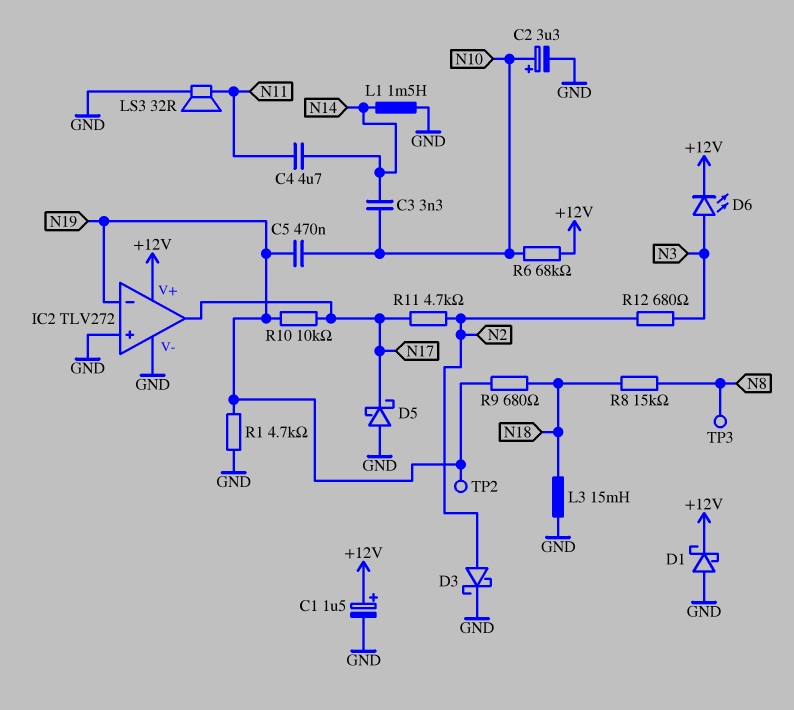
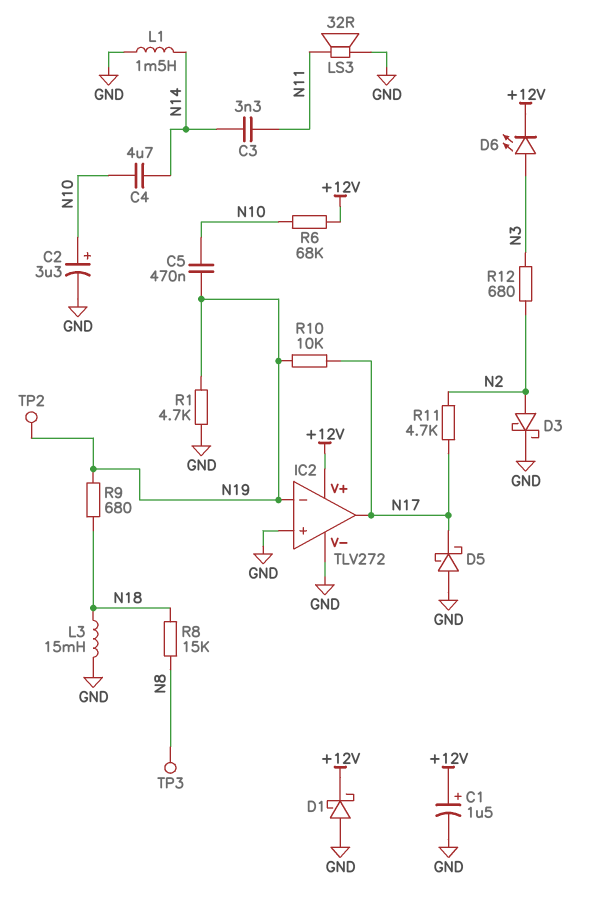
C3: 3.3nF (N10, N14) -> 3.3nF (N11, N14)
C4: 4.7uF (N11, N14) -> 4.7uF (N10, N14)

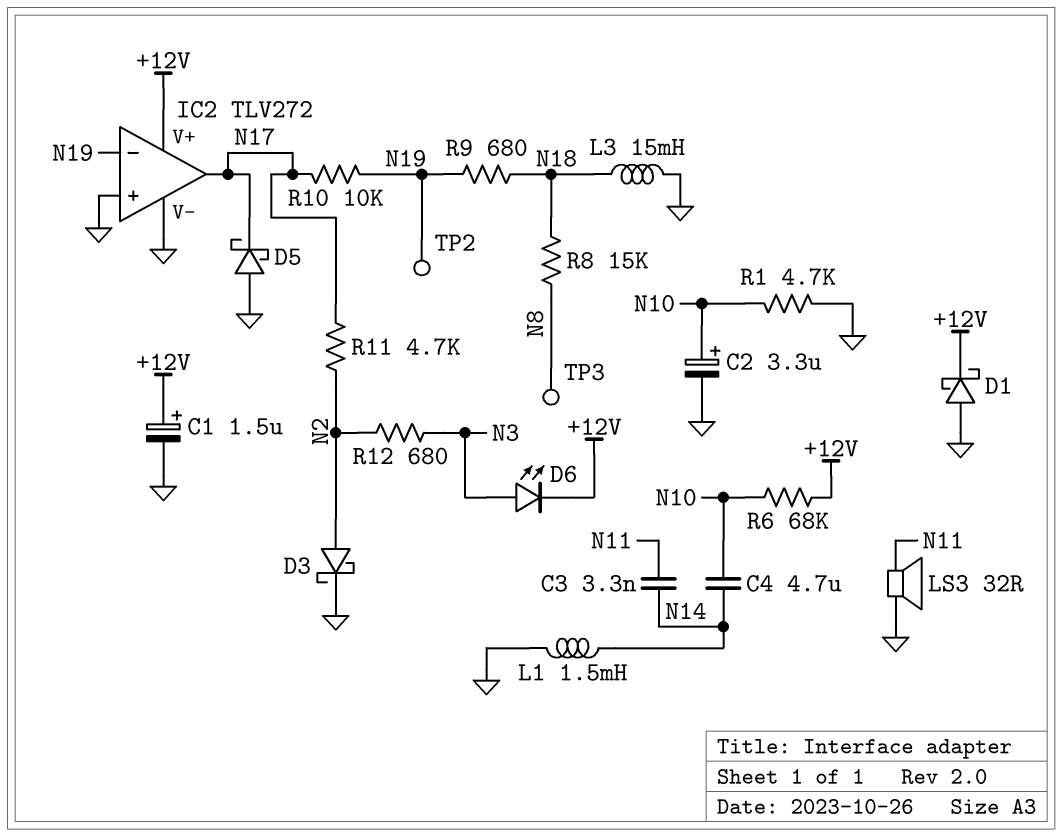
C5: 470nF (N10, N19) -> none
R1: 4.7k (GND, N19) -> 4.7k (GND, N10)

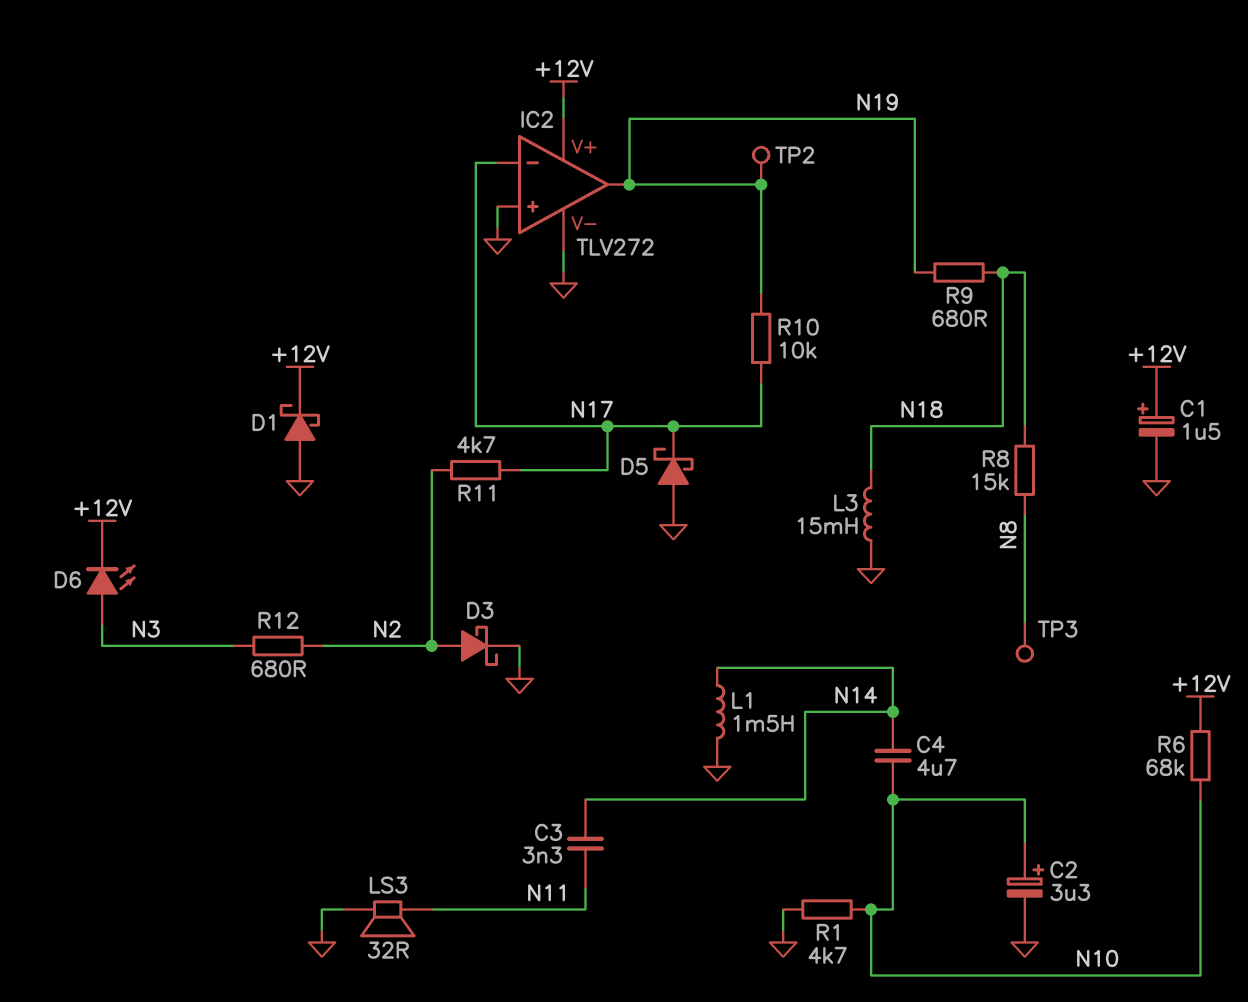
IC2 pin in-: N19 -> N17
IC2 pin out: N17 -> N19

